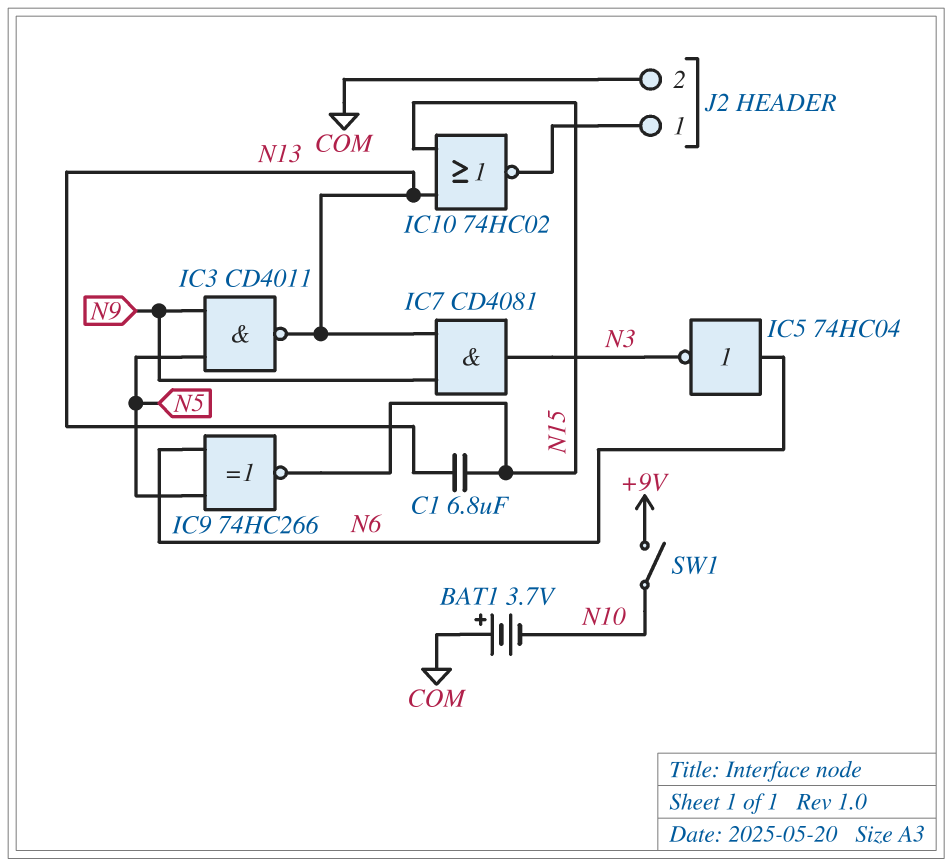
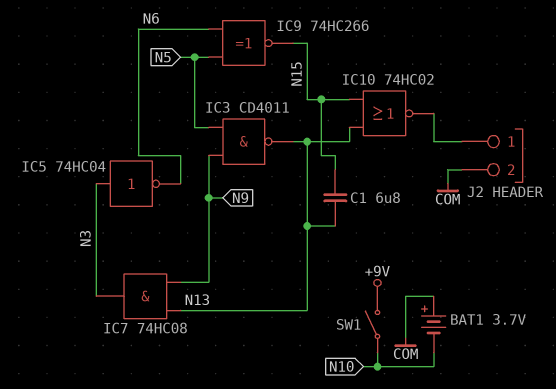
IC5: NOT 74HC04 (in N6, out N3) -> NOT 74HC04 (in N3, out N6)
IC7: AND CD4081 (in N9, in N13, out N3) -> AND 74HC08 (in N9, in N13, out N3)

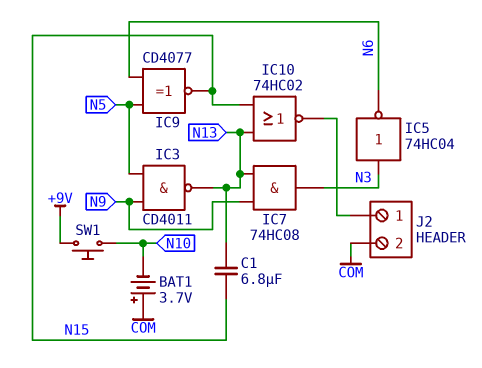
IC9: XNOR 74HC266 (in N5, in N6, out N15) -> XNOR CD4077 (in N5, in N6, out N15)
SW1: switch (+9V, N10) -> button (+9V, N10)

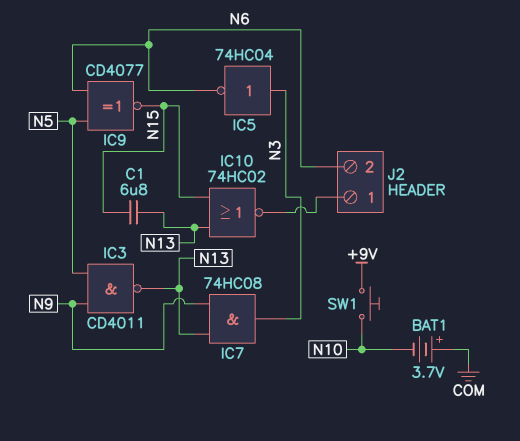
J2 pin 2: COM -> N6

